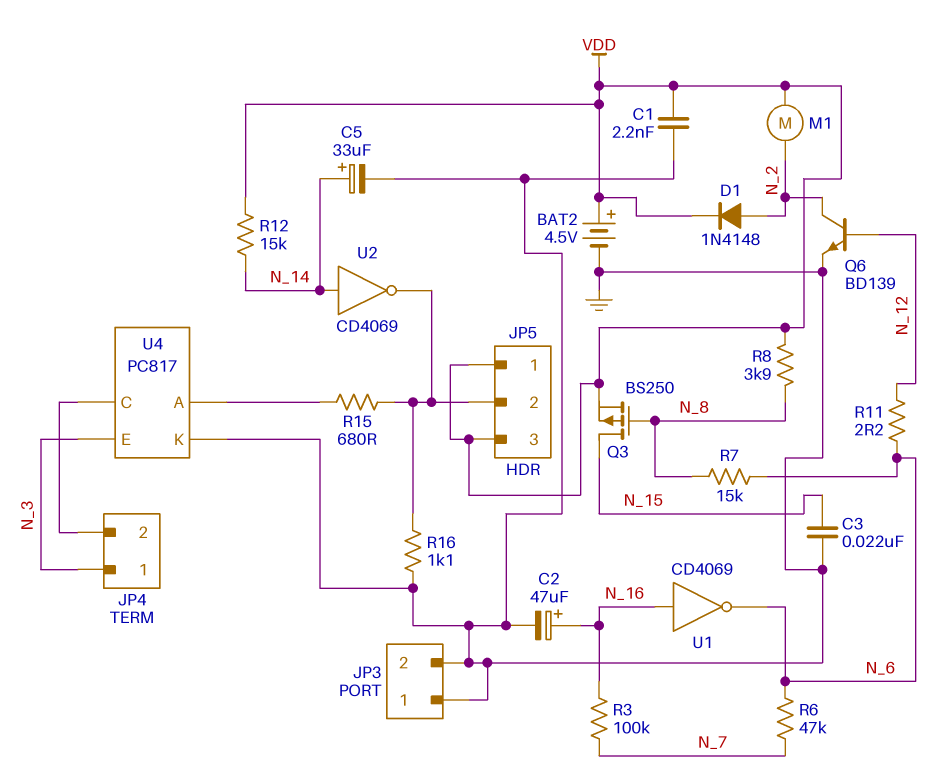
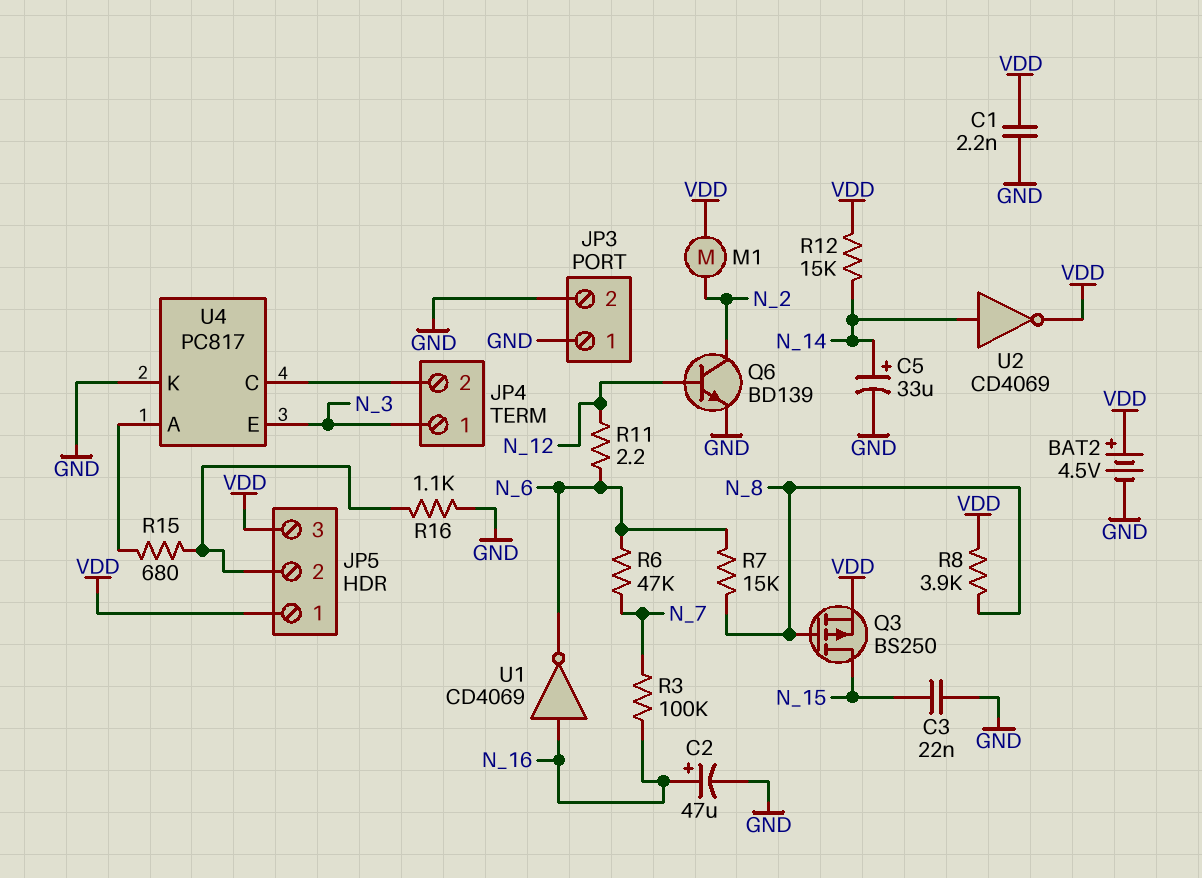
D1: diode 1N4148 (A N_2, K VDD) -> none
U2: NOT CD4069 (in N_14, out JP5/2) -> NOT CD4069 (in N_14, out VDD)

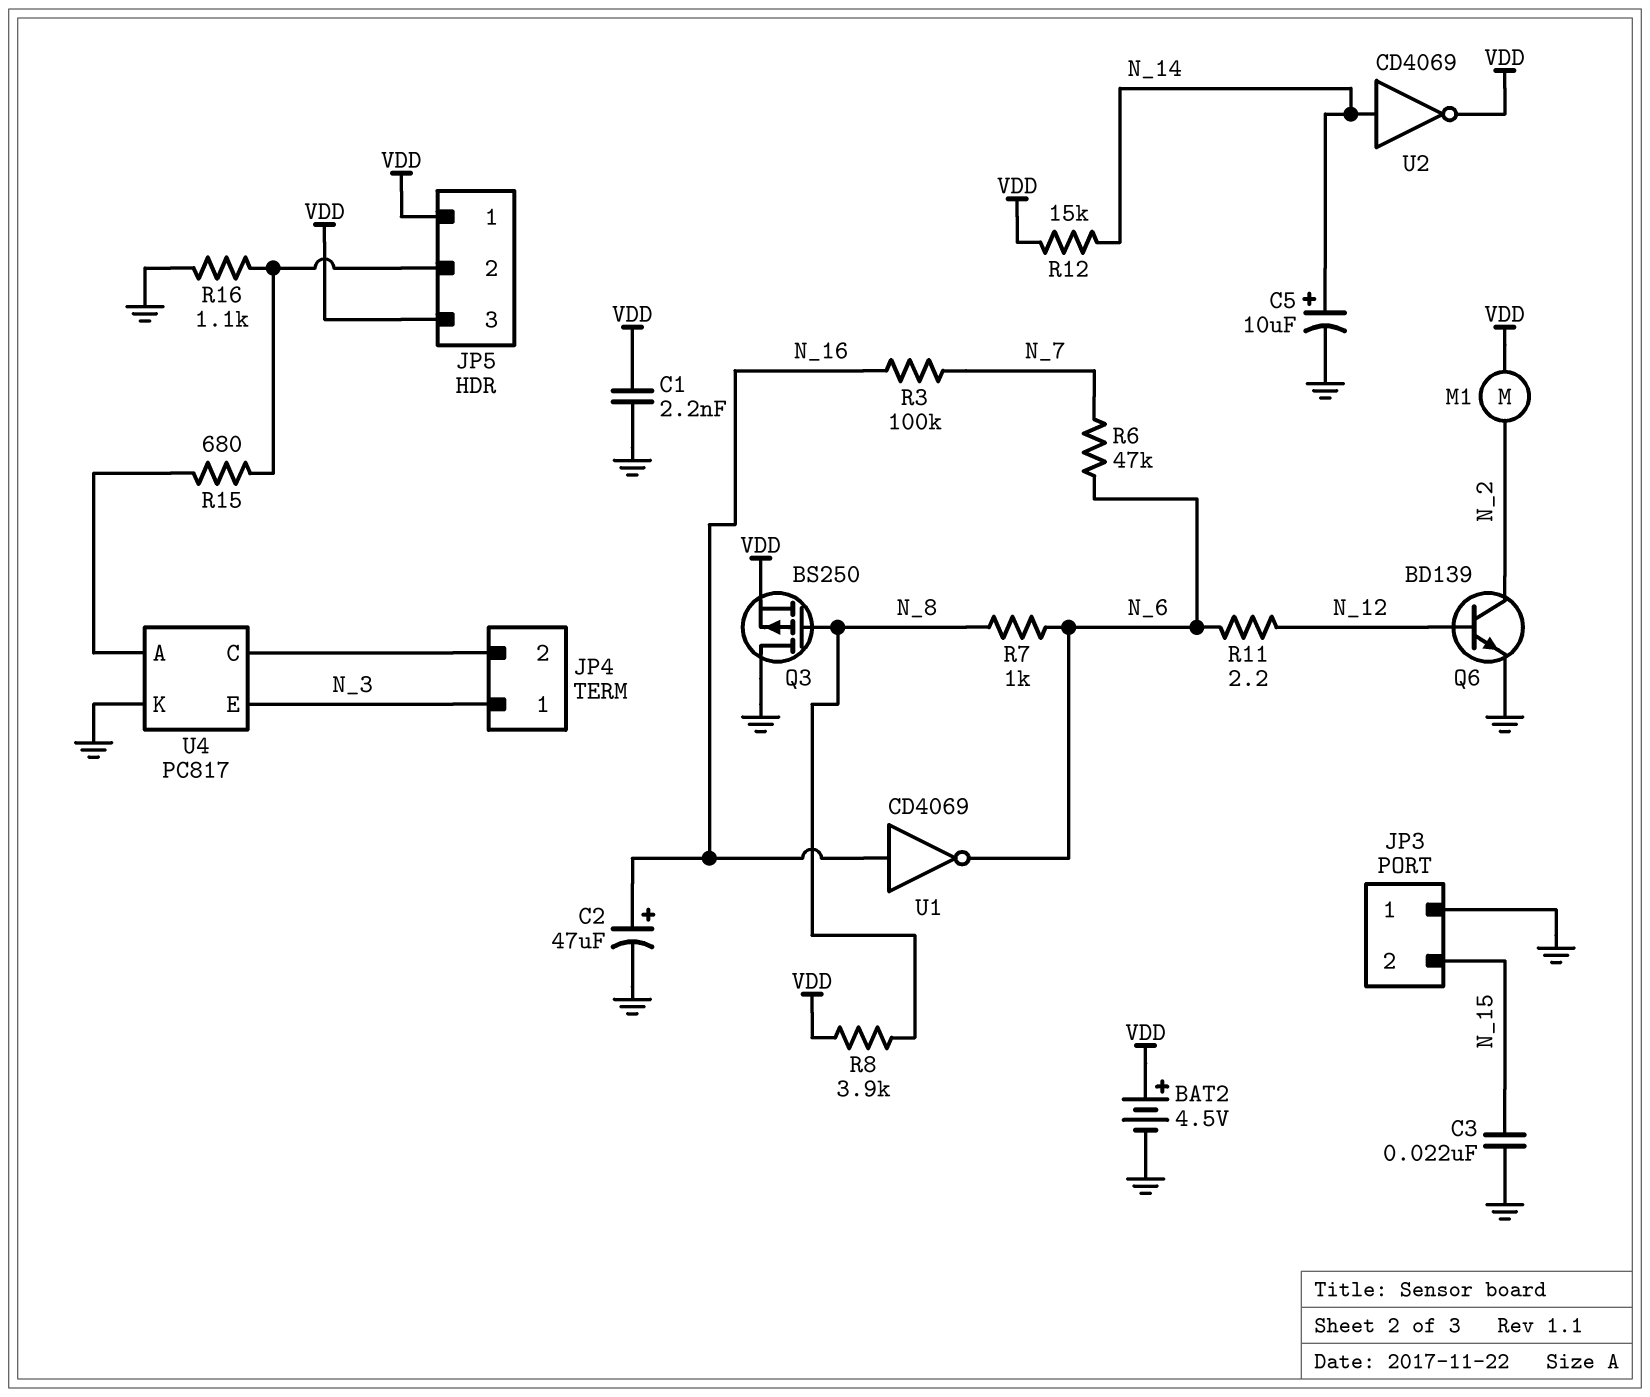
C5: 33uF (plus N_14, minus GND) -> 10uF (plus N_14, minus GND)
JP3 pin 2: GND -> N_15
Q3: PMOS BS250 (G N_8, D N_15, S VDD) -> PMOS BS250 (G N_8, D GND, S VDD)
R7: 15k (N_6, N_8) -> 1k (N_6, N_8)

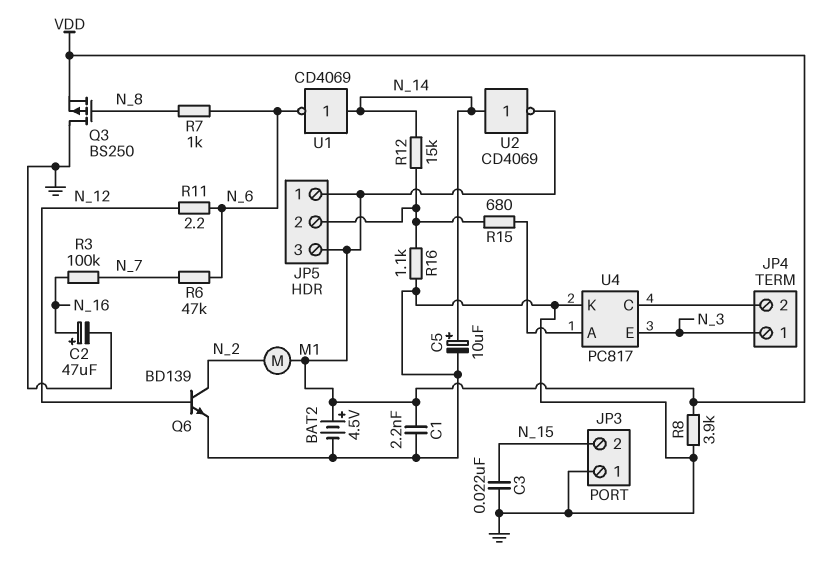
R8: 3.9k (N_8, VDD) -> 3.9k (GND, VDD)
R12: 15k (N_14, VDD) -> 15k (JP5/2, N_14)
U1: NOT CD4069 (in N_16, out N_6) -> NOT CD4069 (in N_14, out N_6)

